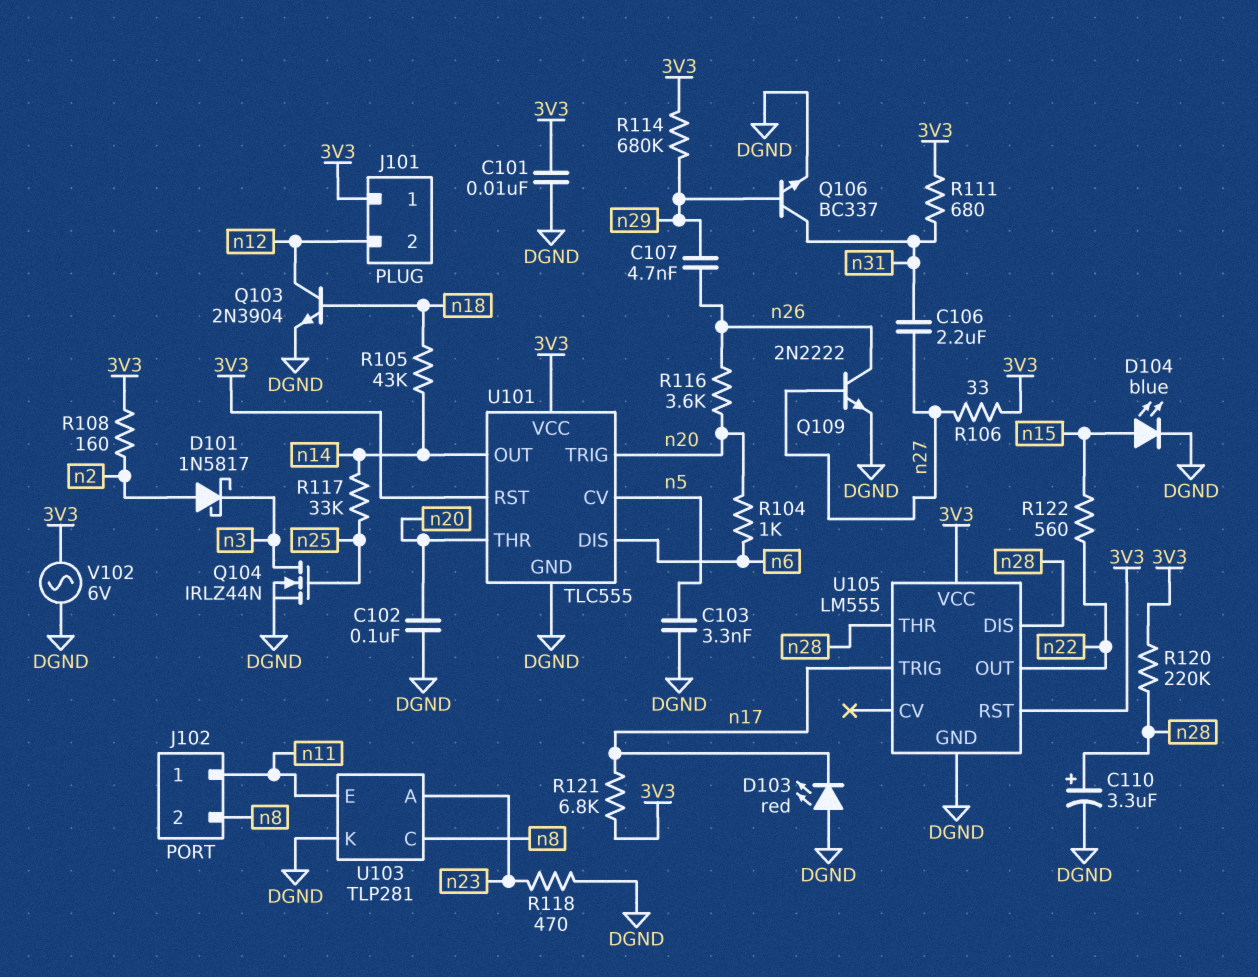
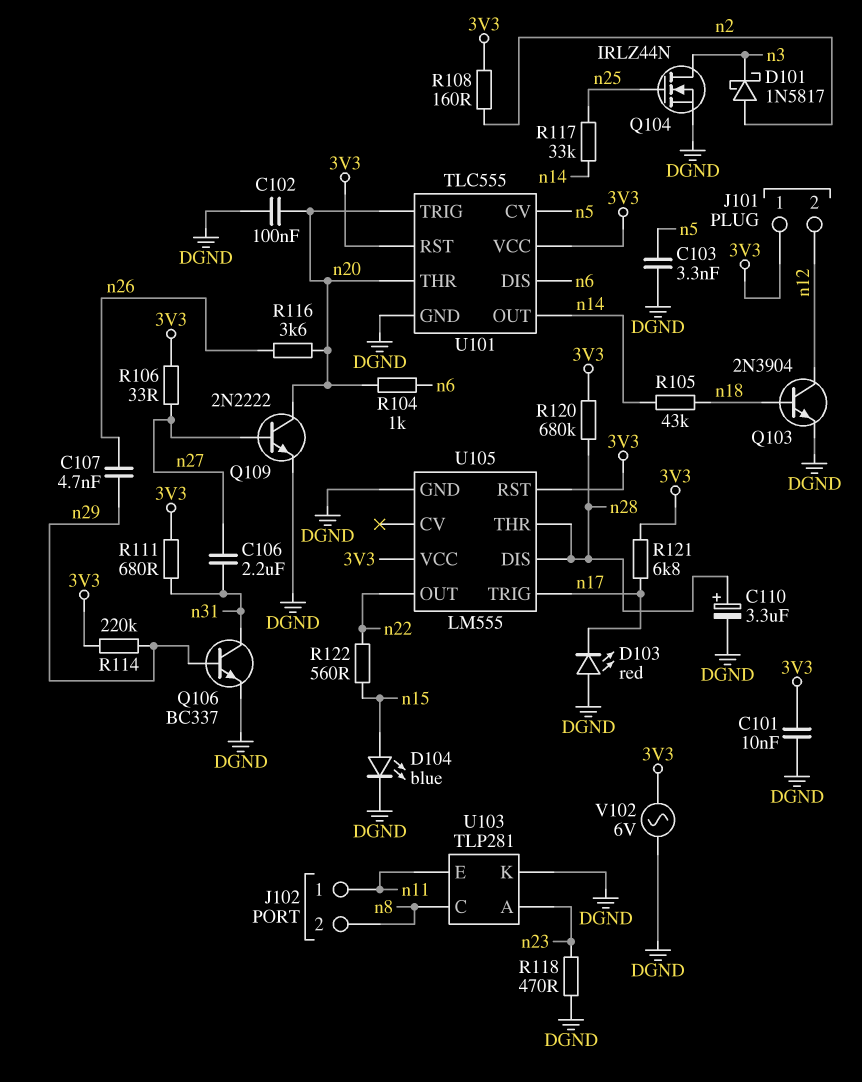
Q109: NPN 2N2222 (B n27, C n26, E DGND) -> NPN 2N2222 (B n27, C n20, E DGND)
R114: 680k (3V3, n29) -> 220k (3V3, n29)
R120: 220k (3V3, n28) -> 680k (3V3, n28)

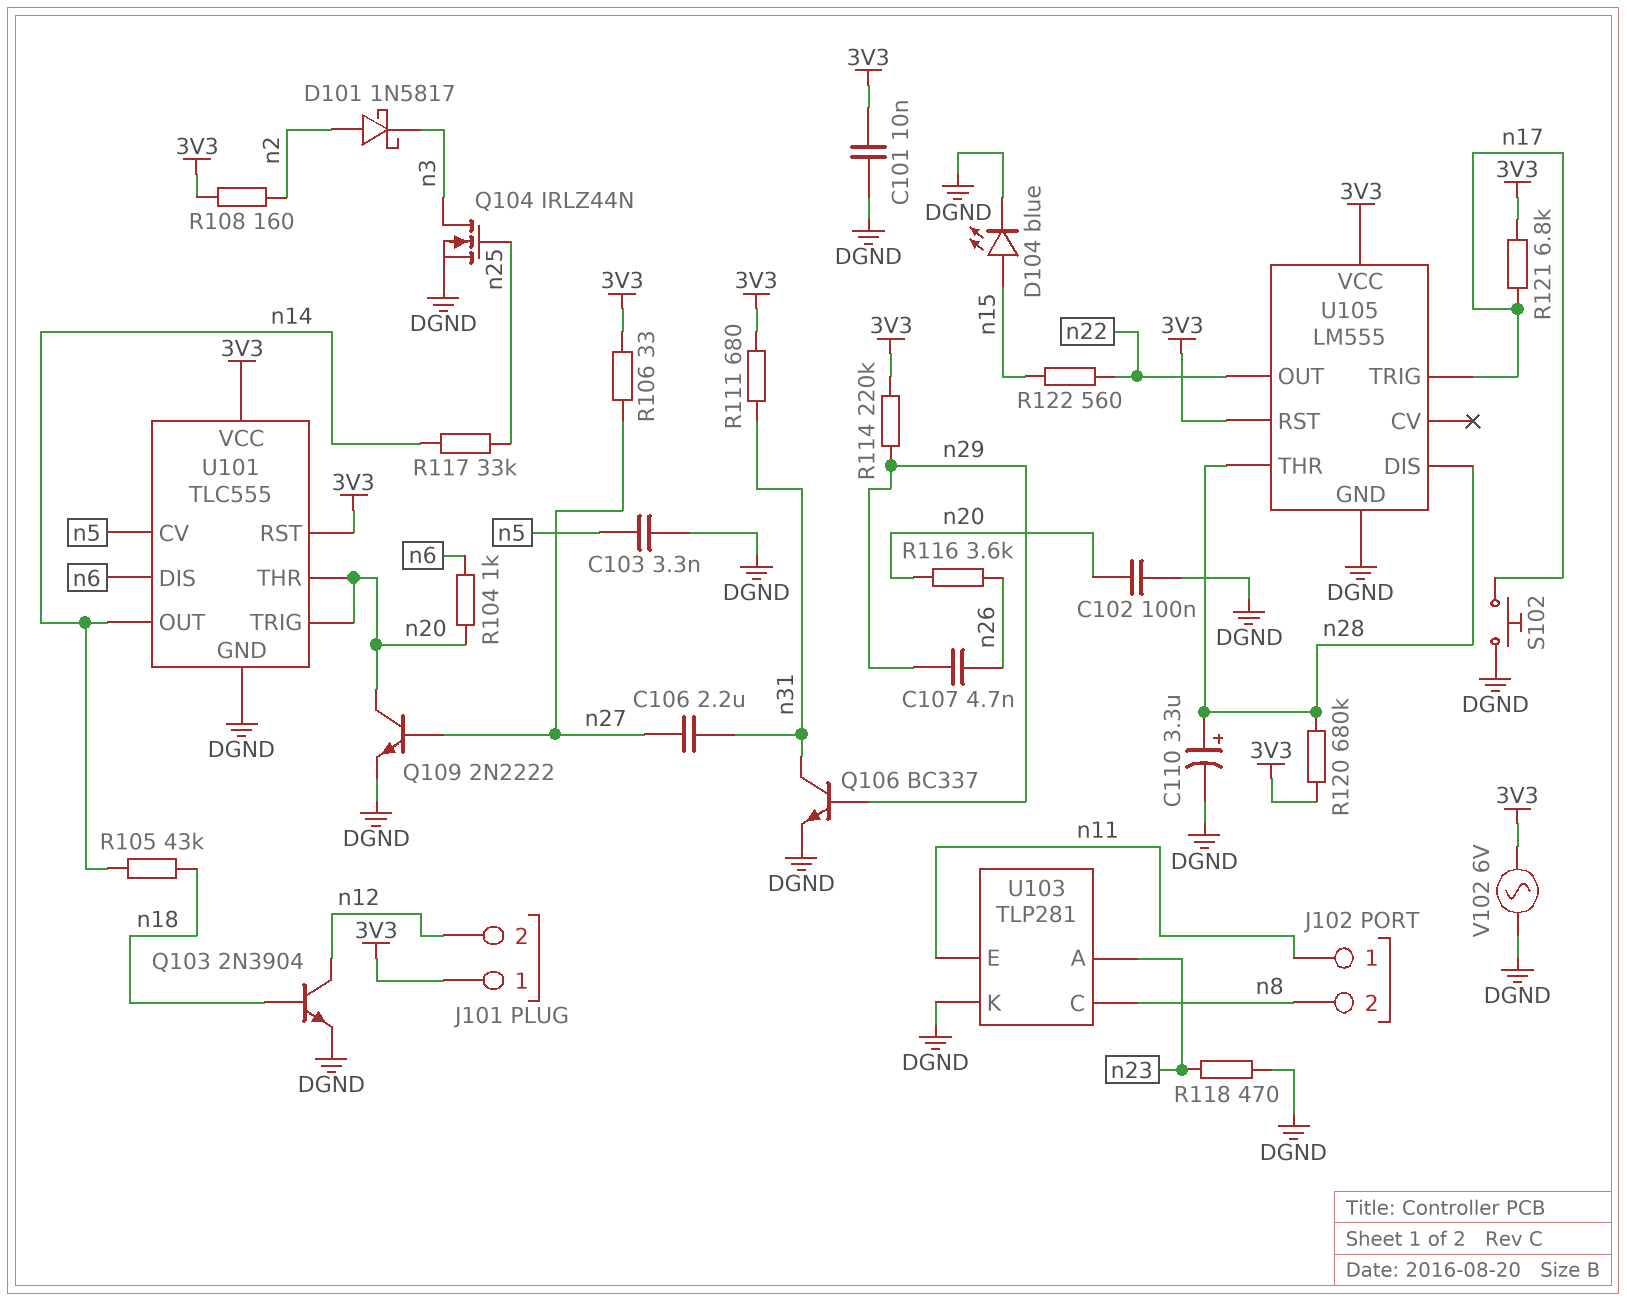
D103: LED red (A DGND, K n17) -> none
S102: none -> button (DGND, n17)

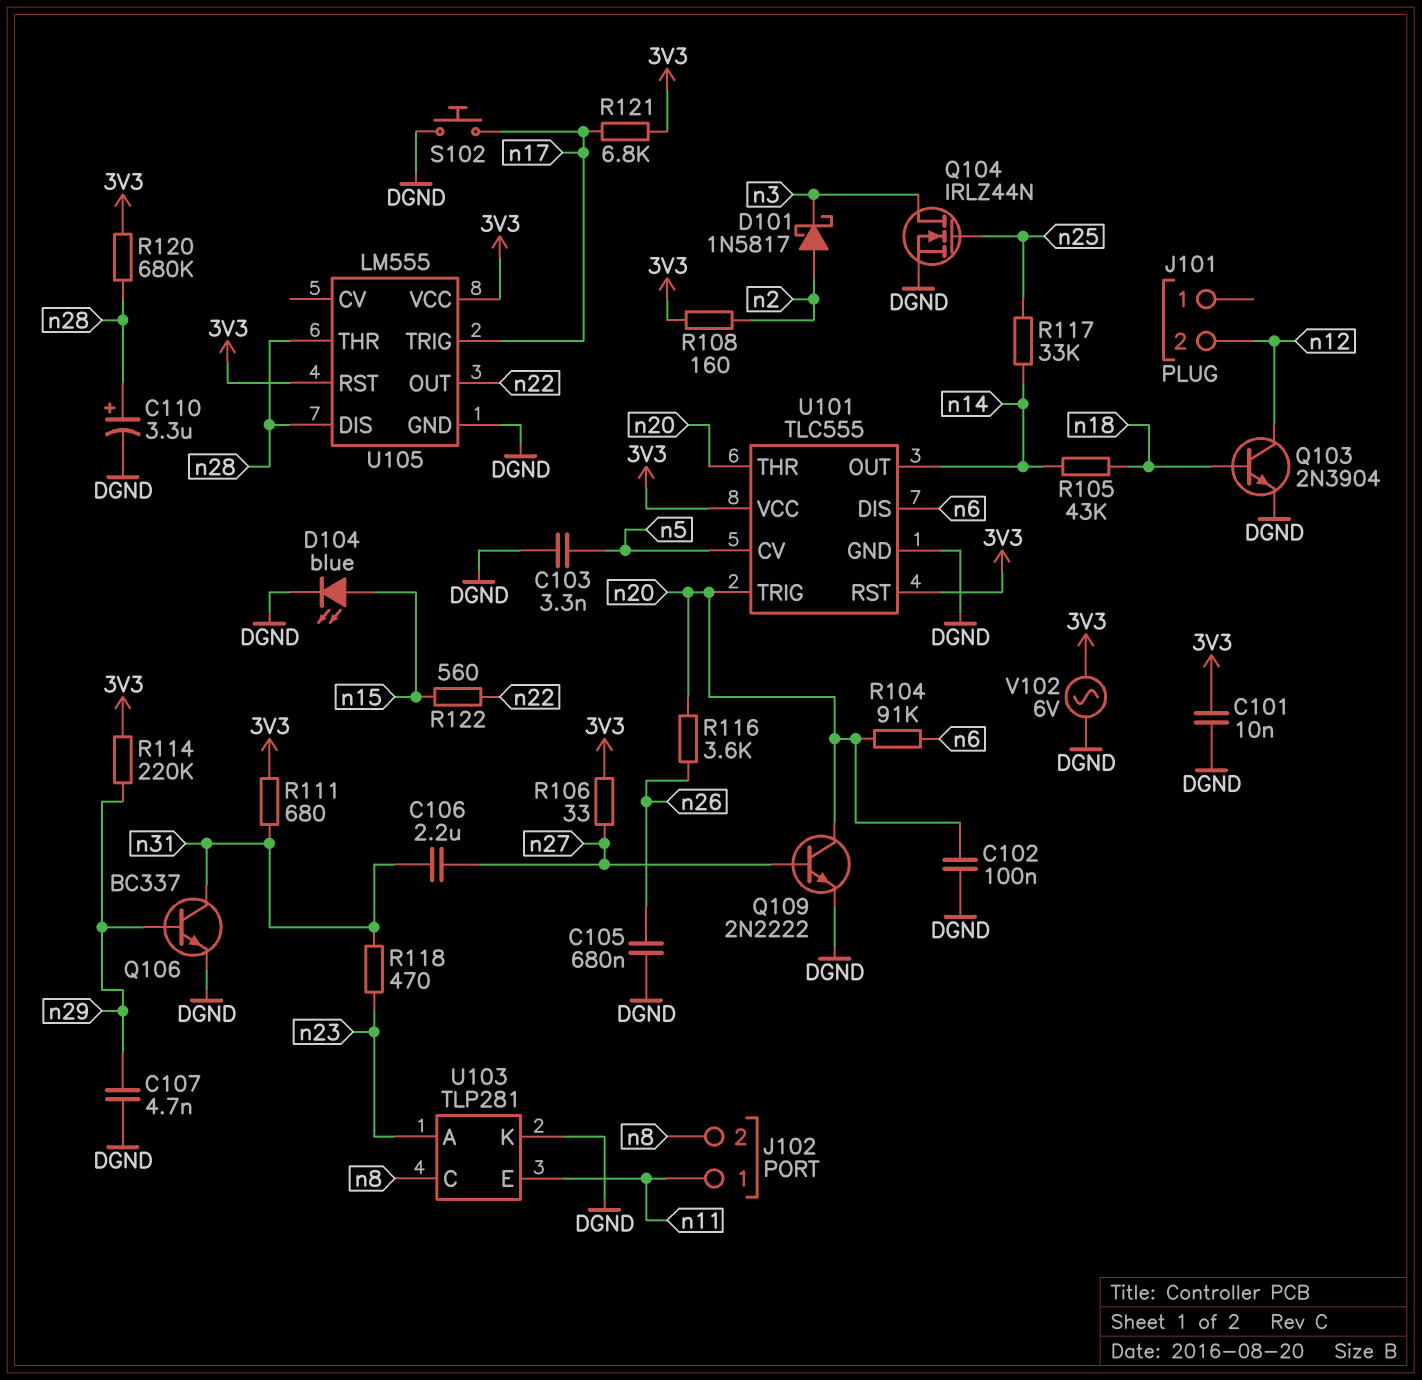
C105: none -> 680nF (DGND, n26)
C107: 4.7nF (n26, n29) -> 4.7nF (DGND, n29)
J101 pin 1: 3V3 -> none
R104: 1k (n6, n20) -> 91k (n6, n20)
R118: 470 (DGND, n23) -> 470 (n23, n31)

